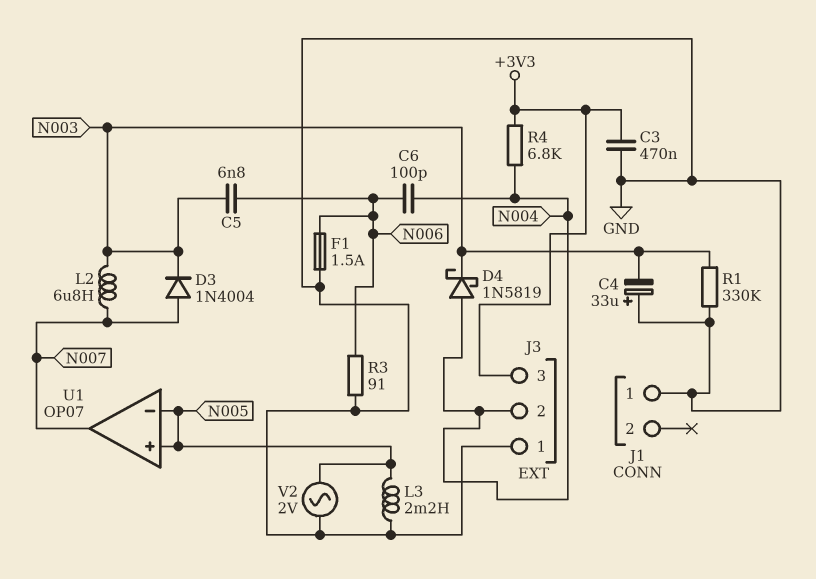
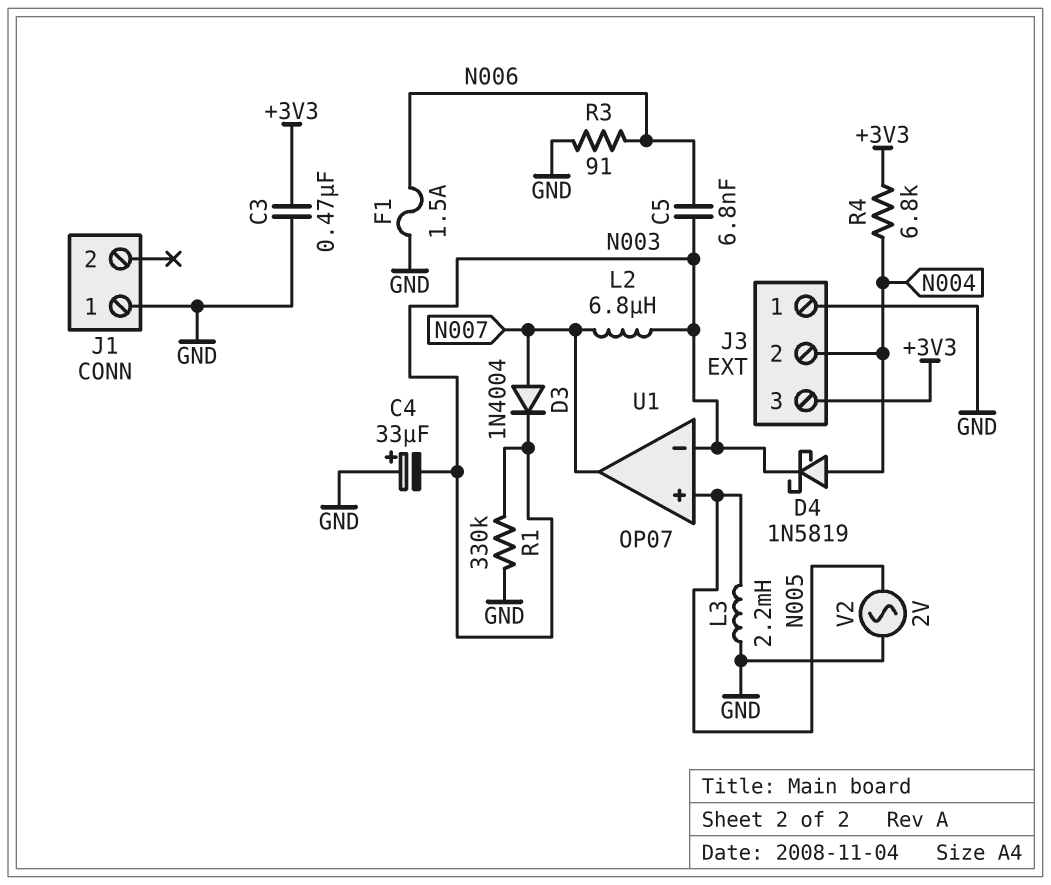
C6: 100pF (N004, N006) -> none
U1 pin in-: N005 -> N003

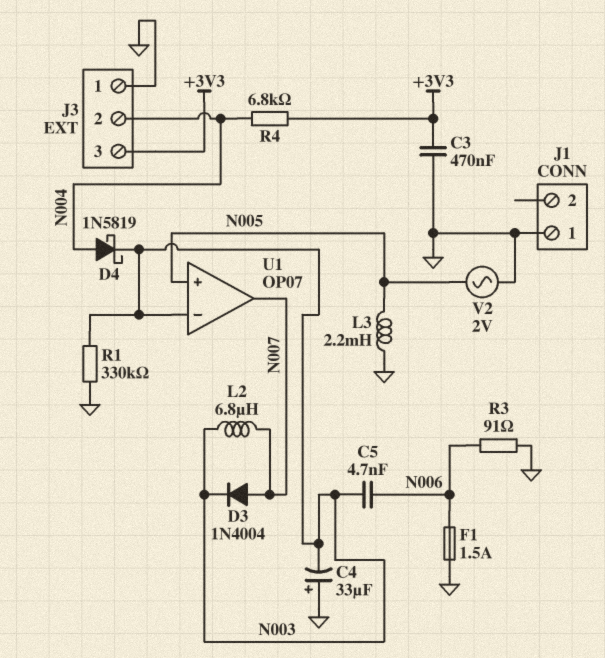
C5: 6.8nF (N003, N006) -> 4.7nF (N003, N006)

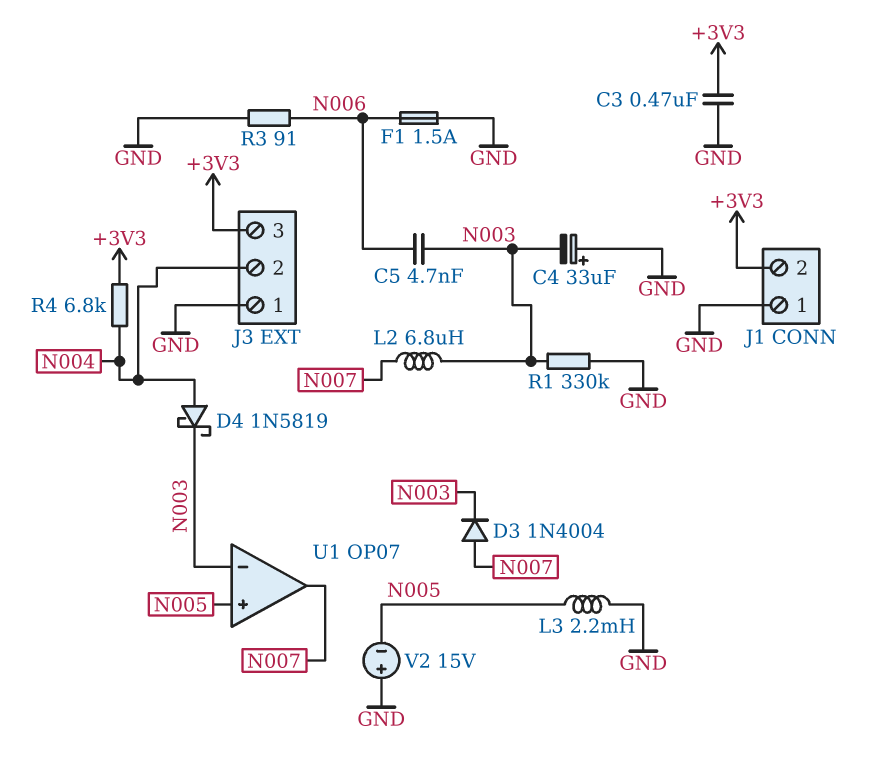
J1 pin 2: none -> +3V3
V2: AC 2V (GND, N005) -> 15V (plus GND, minus N005)

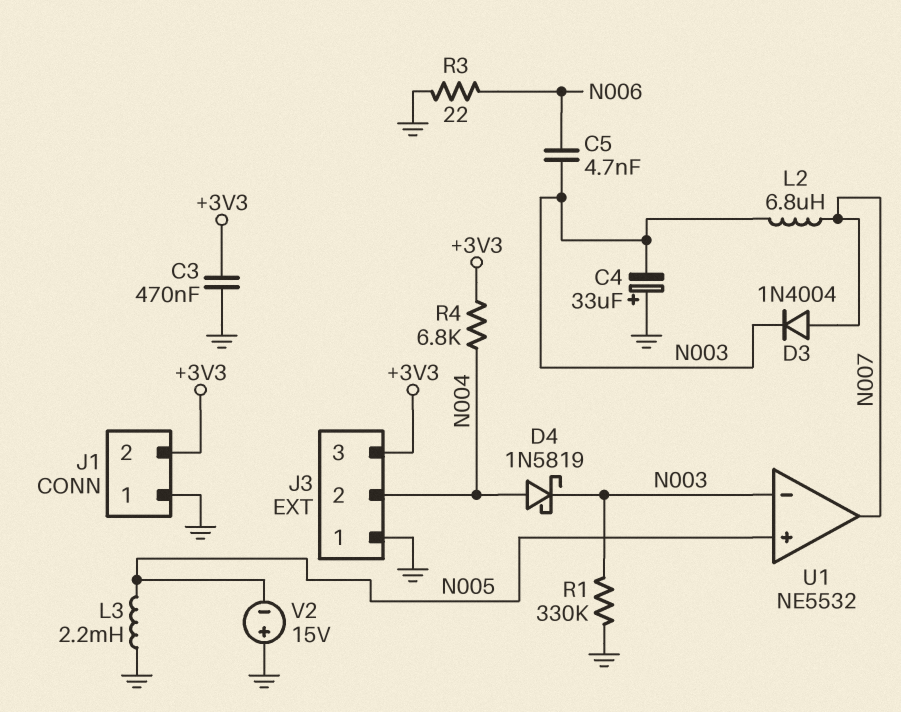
F1: 1.5A (GND, N006) -> none
R3: 91 (GND, N006) -> 22 (GND, N006)
U1: OP07 -> NE5532

